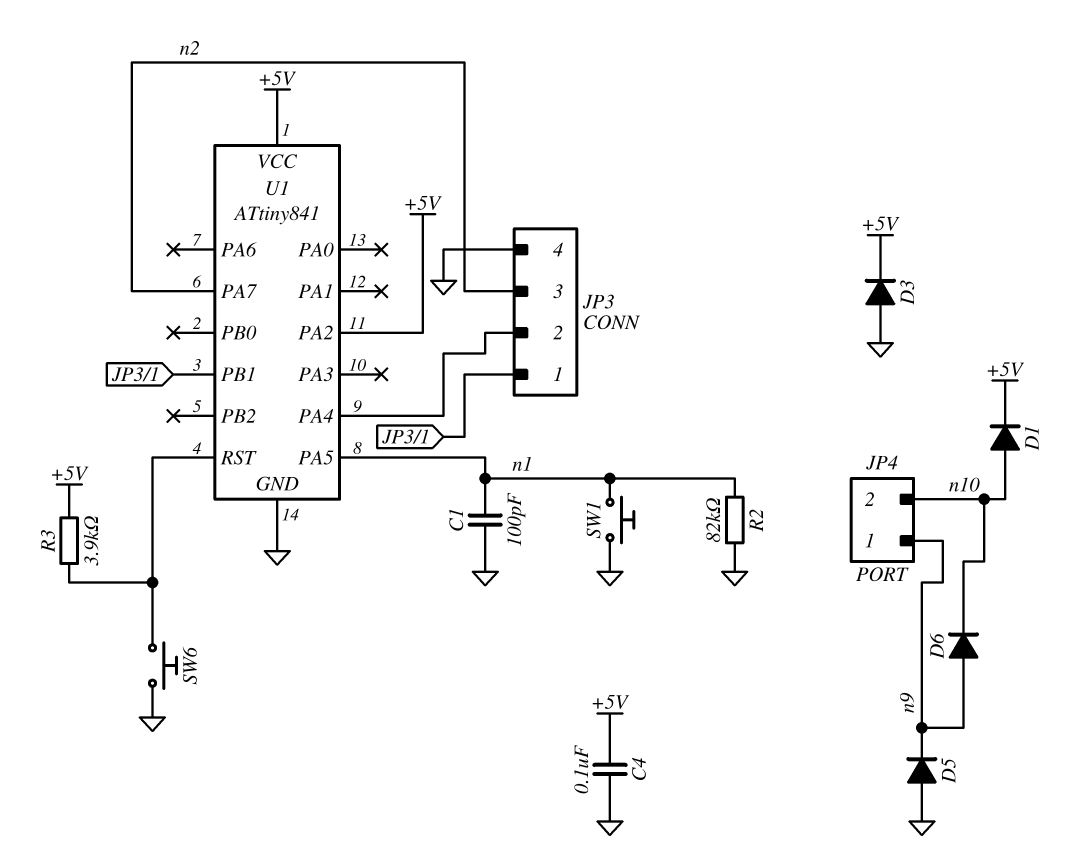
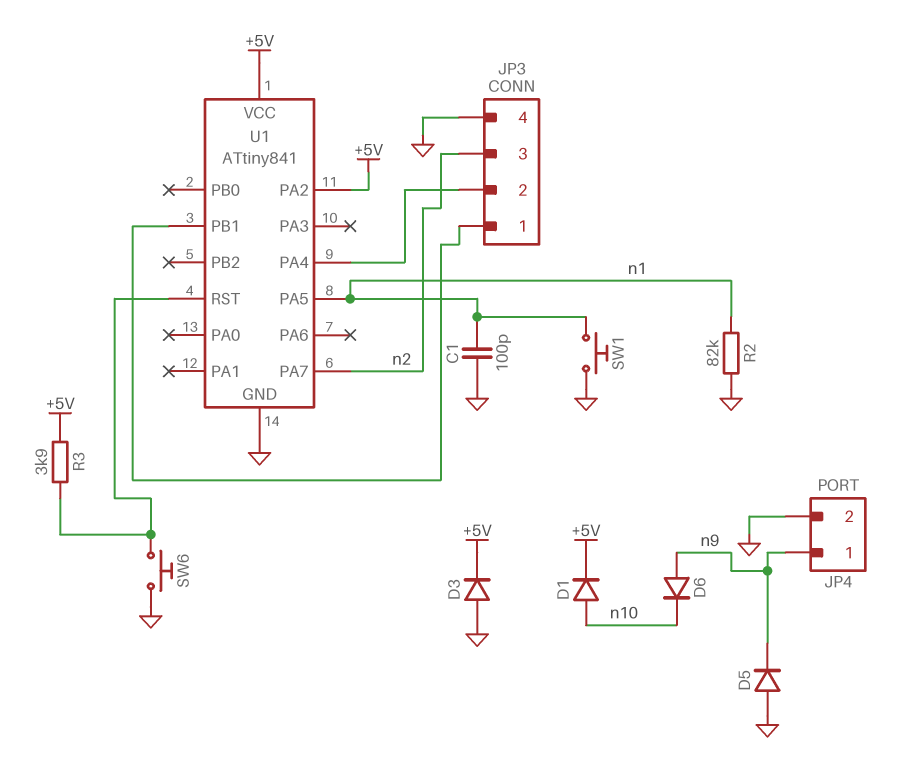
C4: 100nF (+5V, GND) -> none
JP4 pin 2: n10 -> GND

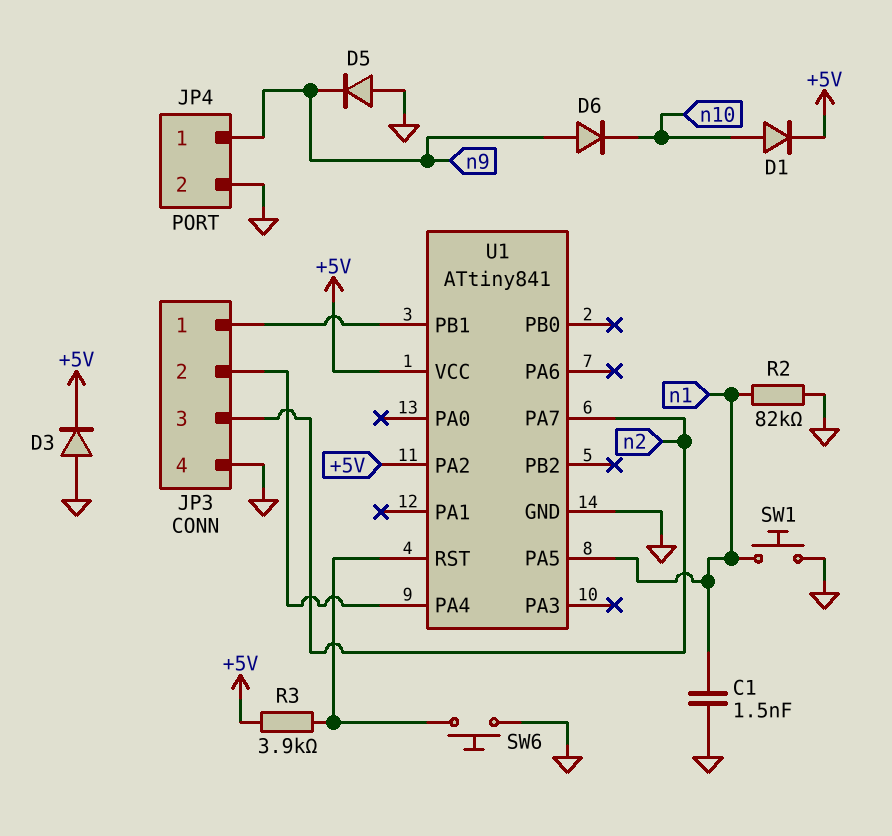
C1: 100pF (GND, n1) -> 1.5nF (GND, n1)

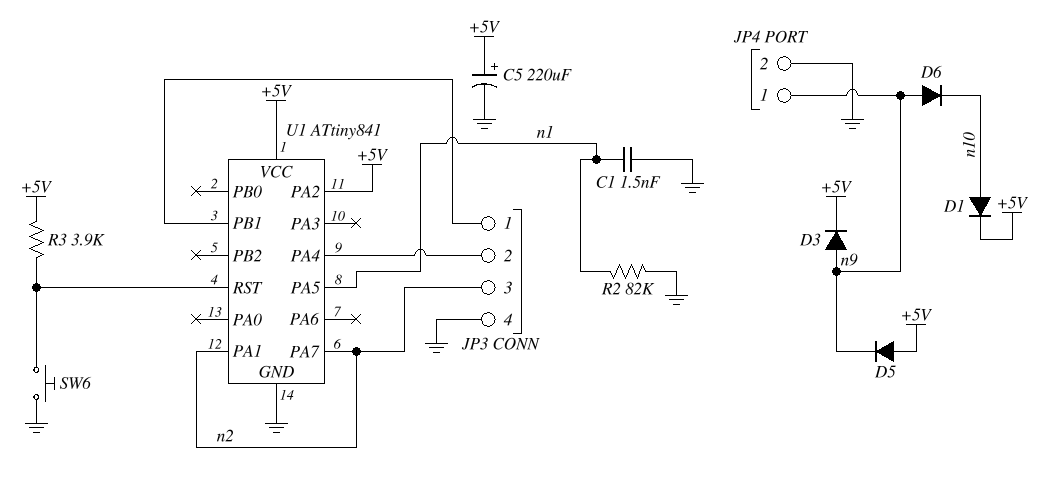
C5: none -> 220uF (plus +5V, minus GND)
D3: diode (A GND, K +5V) -> diode (A n9, K +5V)
D5: diode (A GND, K n9) -> diode (A +5V, K n9)
SW1: button (GND, n1) -> none
U1 pin PA1: none -> n2

